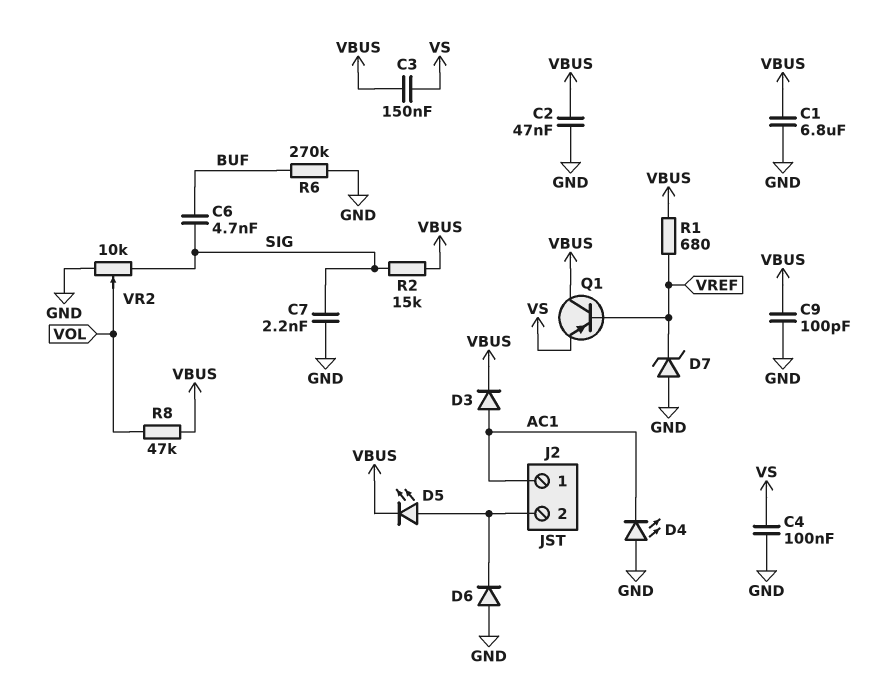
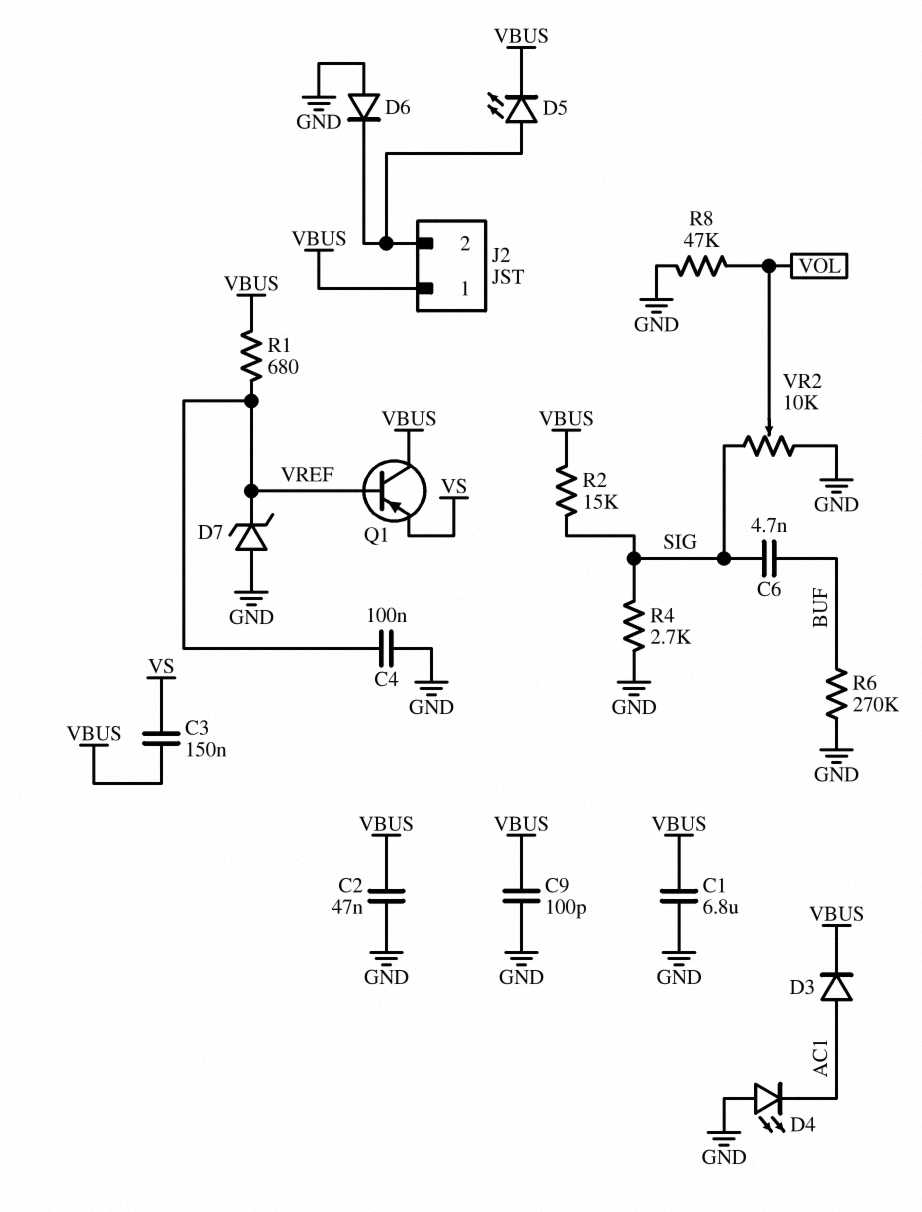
C4: 100nF (GND, VS) -> 100nF (GND, VREF)
C7: 2.2nF (GND, SIG) -> none
J2 pin 1: AC1 -> VBUS
R4: none -> 2.7k (GND, SIG)
R8: 47k (VBUS, VOL) -> 47k (GND, VOL)

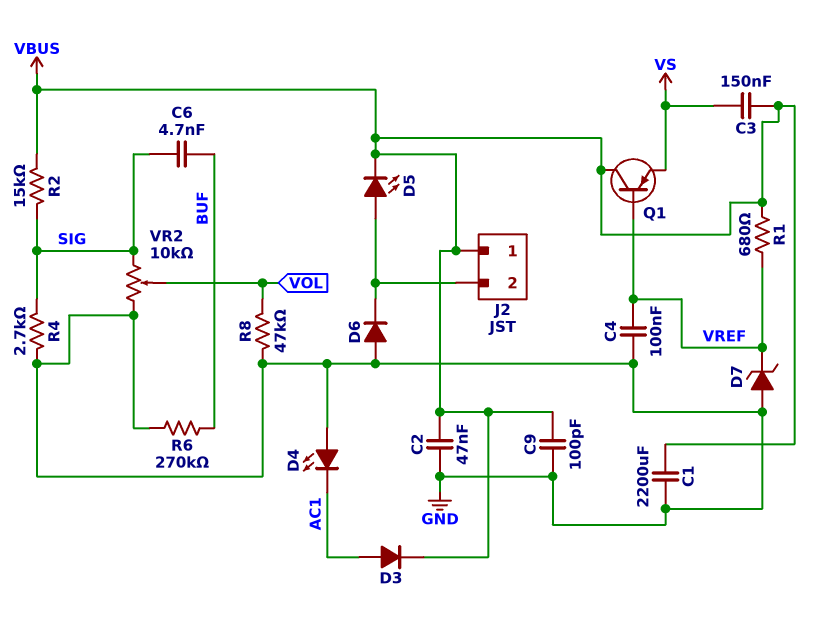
C1: 6.8uF (GND, VBUS) -> 2200uF (GND, VBUS)

